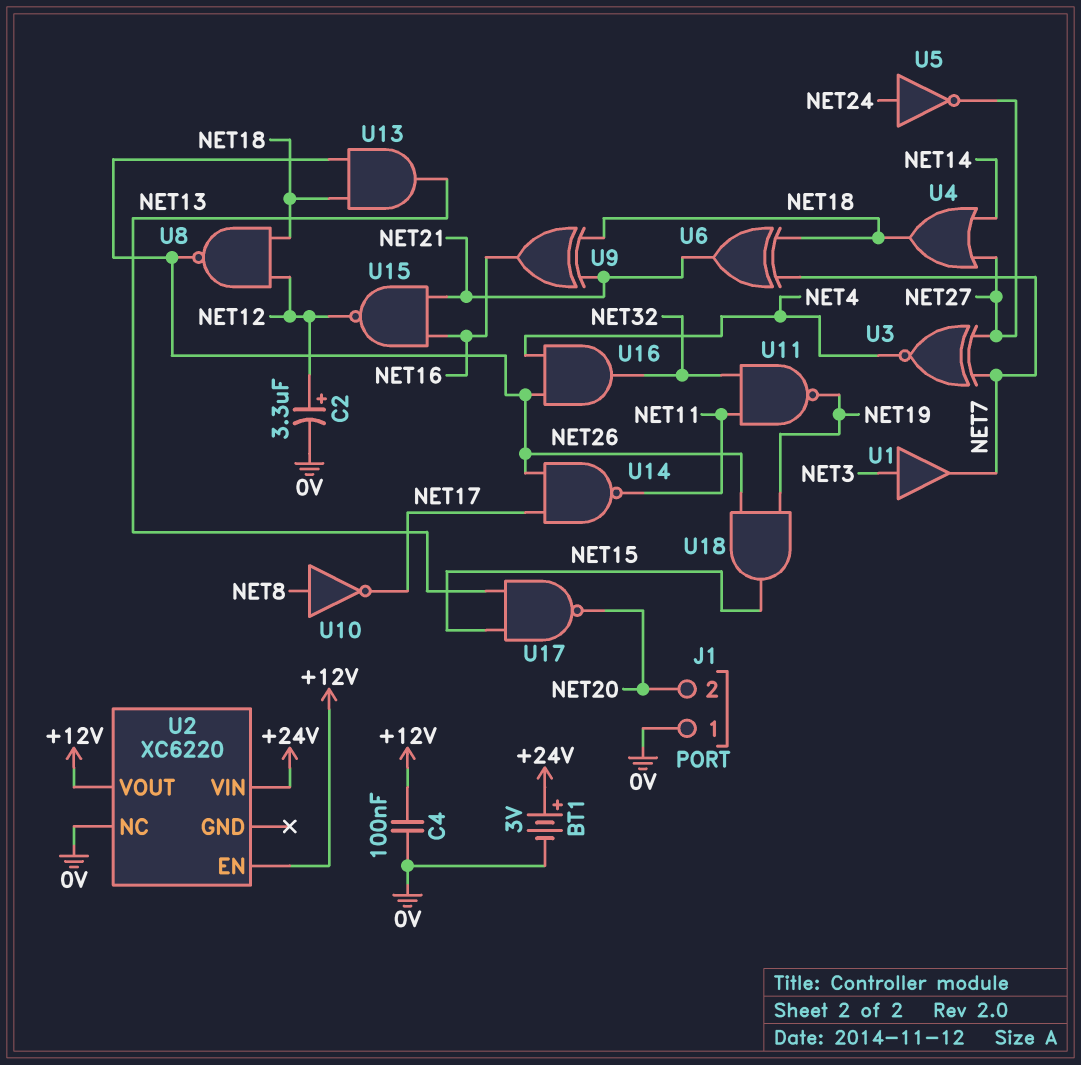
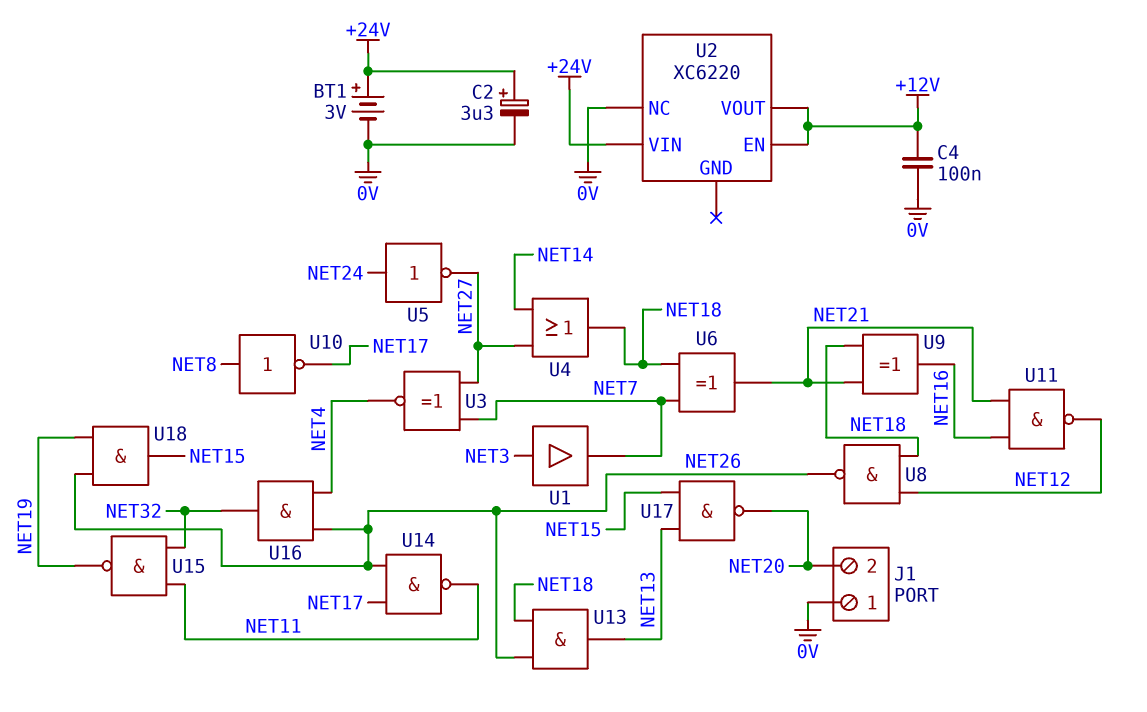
C2: 3.3uF (plus NET12, minus 0V) -> 3.3uF (plus +24V, minus 0V)
U11: NAND (in NET11, in NET32, out NET19) -> NAND (in NET16, in NET21, out NET12)
U15: NAND (in NET16, in NET21, out NET12) -> NAND (in NET11, in NET32, out NET19)

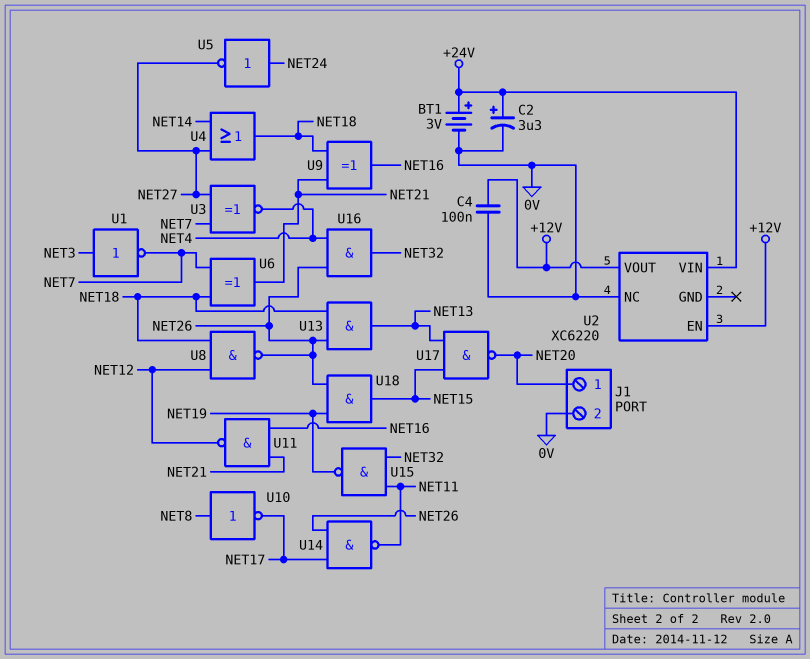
J1 pin 1: 0V -> NET20
J1 pin 2: NET20 -> 0V
U1: buffer (in NET3, out NET7) -> NOT (in NET3, out NET7)

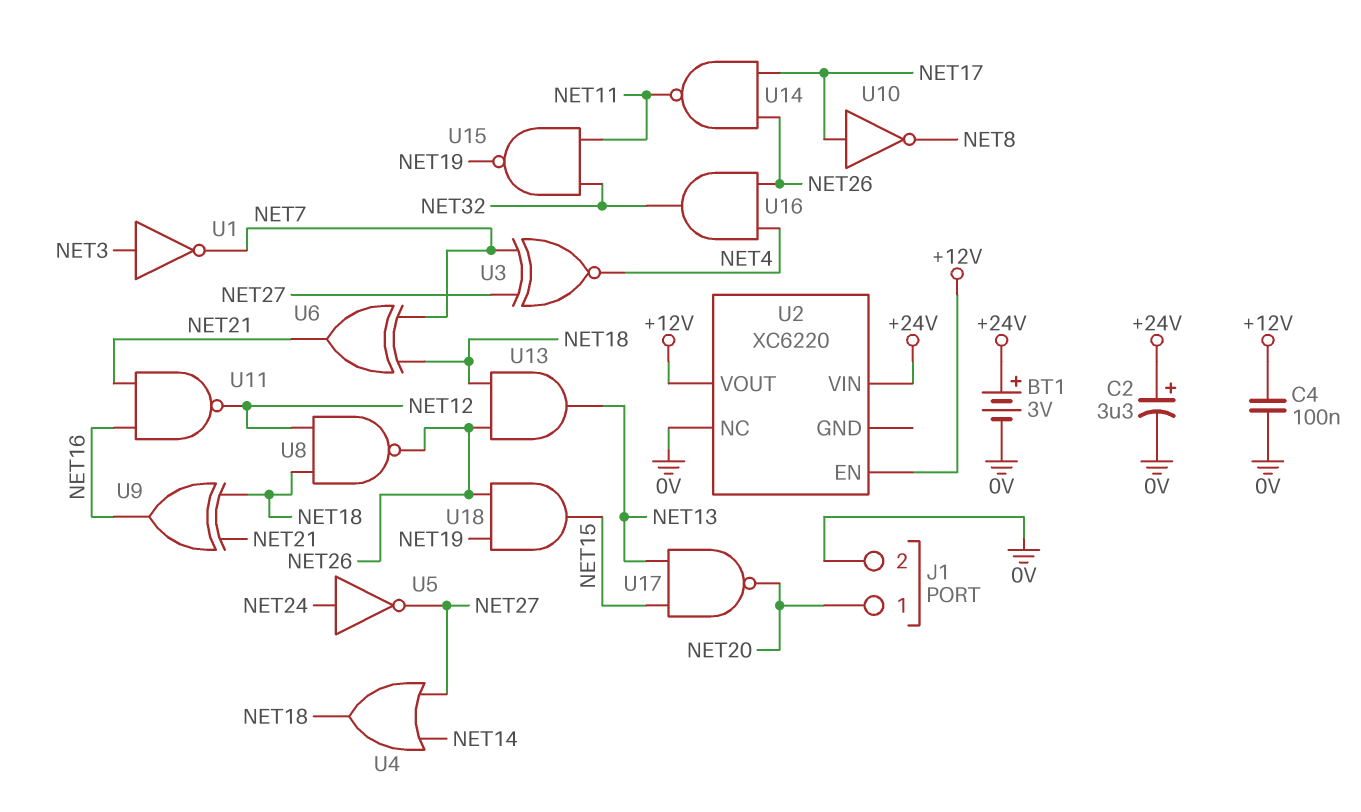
U10: NOT (in NET8, out NET17) -> NOT (in NET17, out NET8)

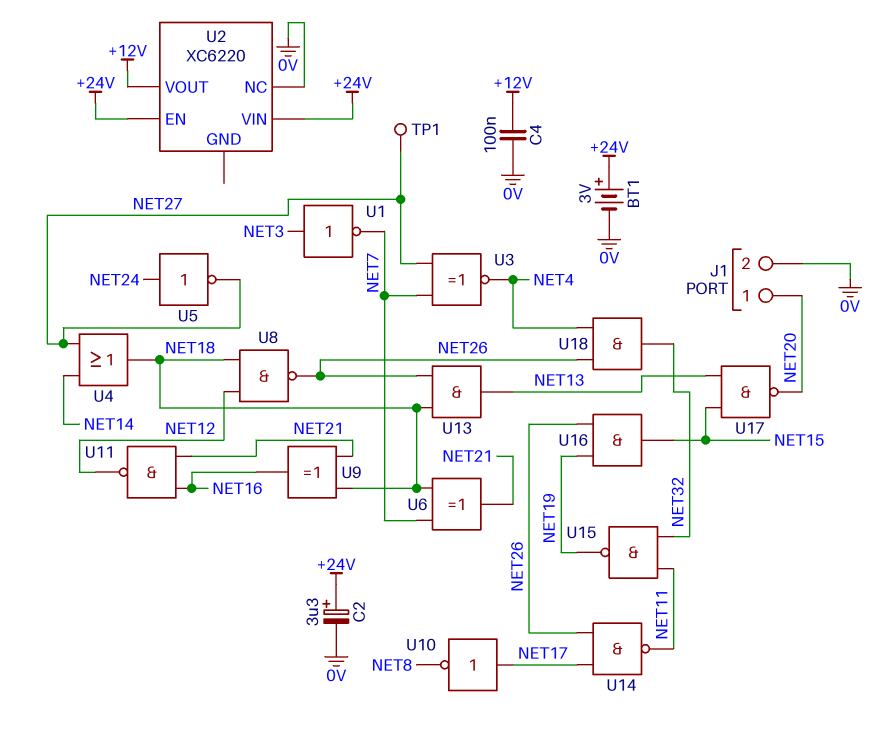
TP1: none -> test point (NET27)
U2 pin EN: +12V -> +24V
U16: AND (in NET4, in NET26, out NET32) -> AND (in NET19, in NET26, out NET15)
U18: AND (in NET19, in NET26, out NET15) -> AND (in NET4, in NET26, out NET32)

